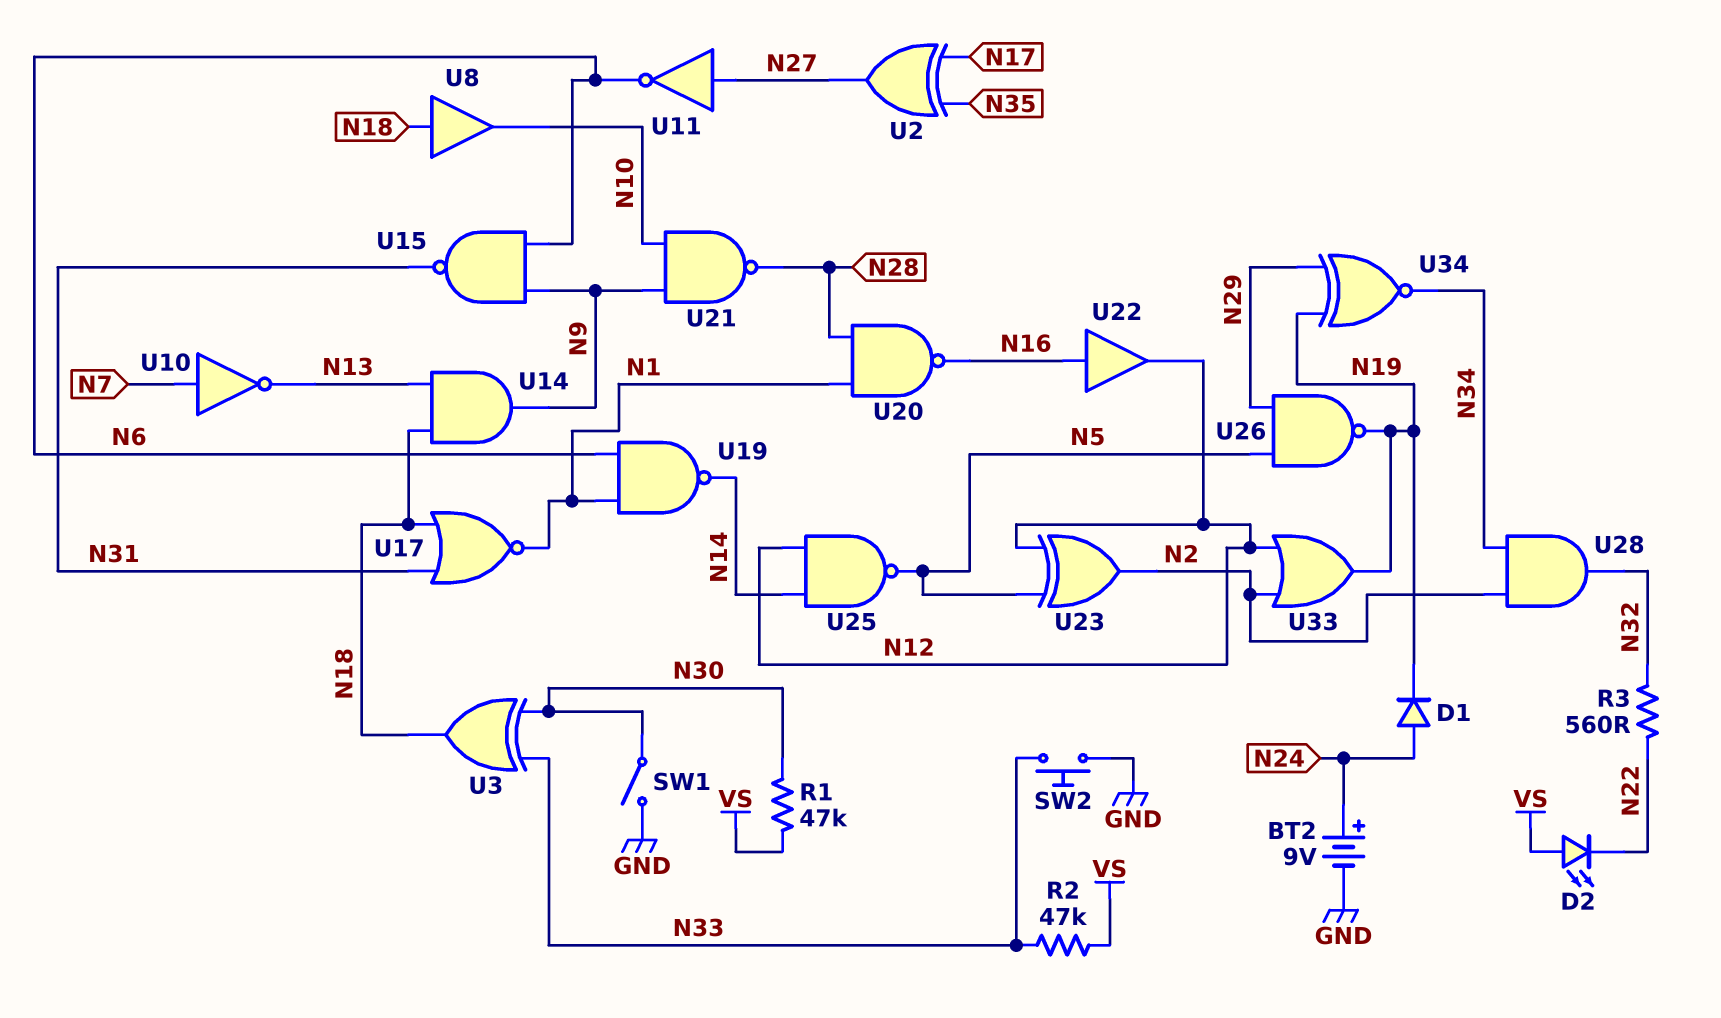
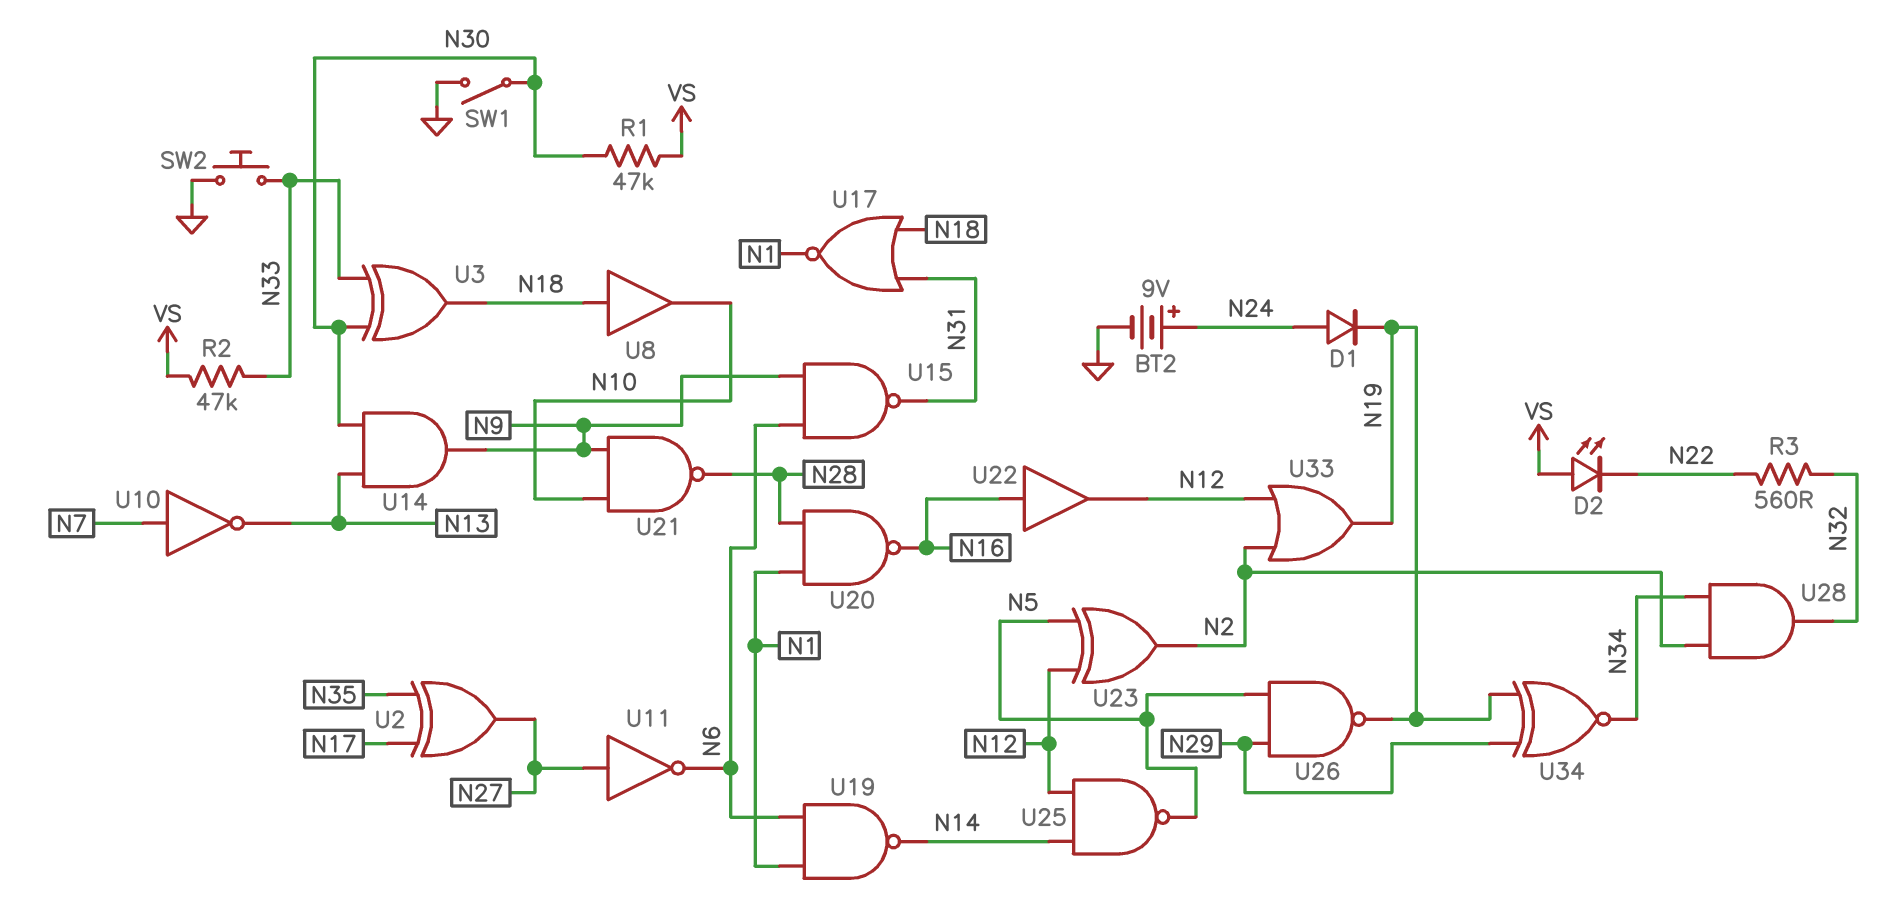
U14: AND (in N13, in N18, out N9) -> AND (in N13, in N30, out N9)

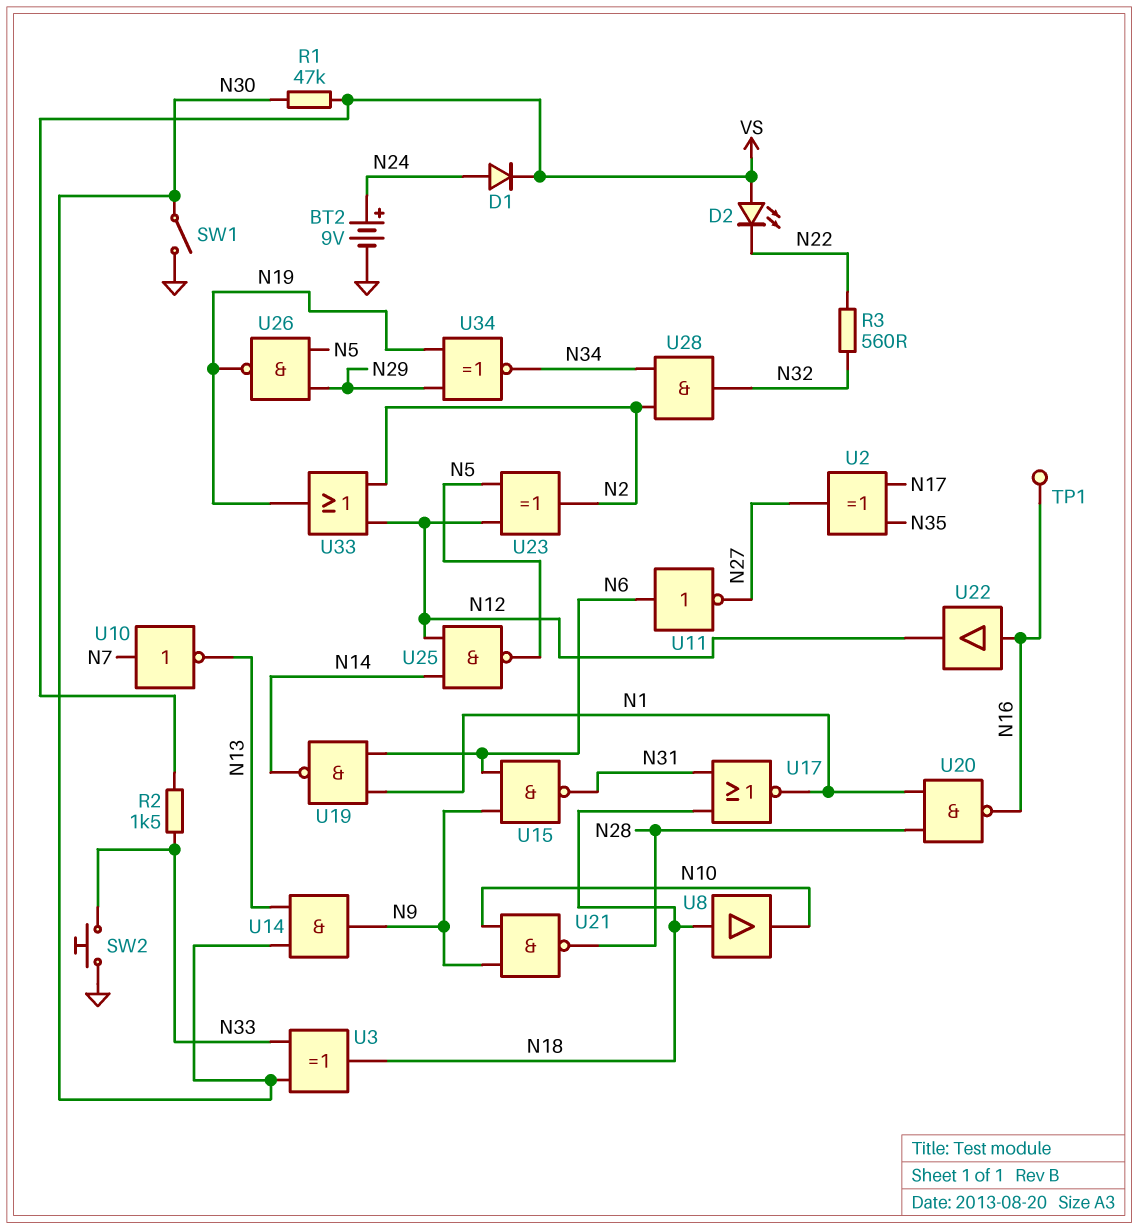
D1: diode (A N24, K N19) -> diode (A N24, K VS)
R2: 47k (N33, VS) -> 1.5k (N33, VS)
TP1: none -> test point (N16)
U11: NOT (in N27, out N6) -> NOT (in N6, out N27)

